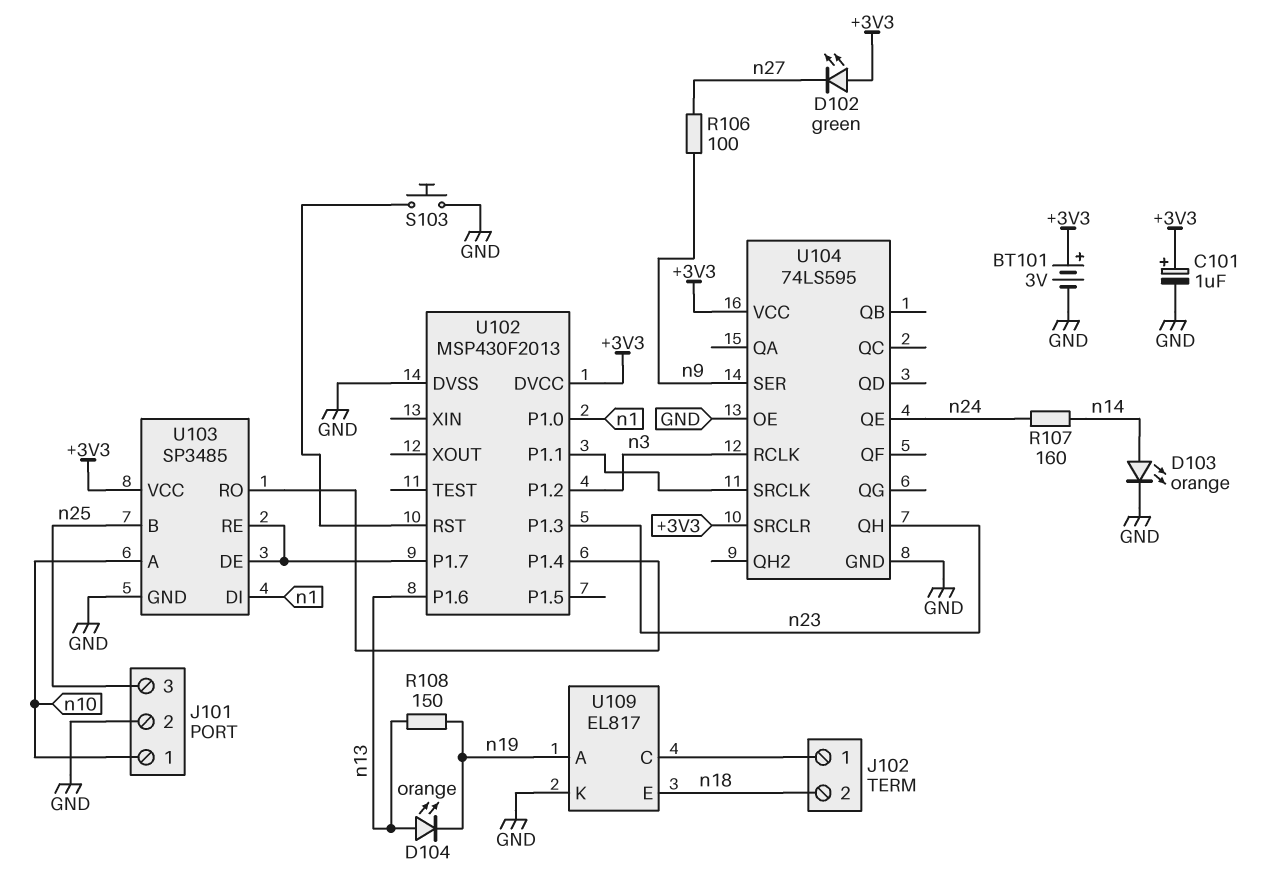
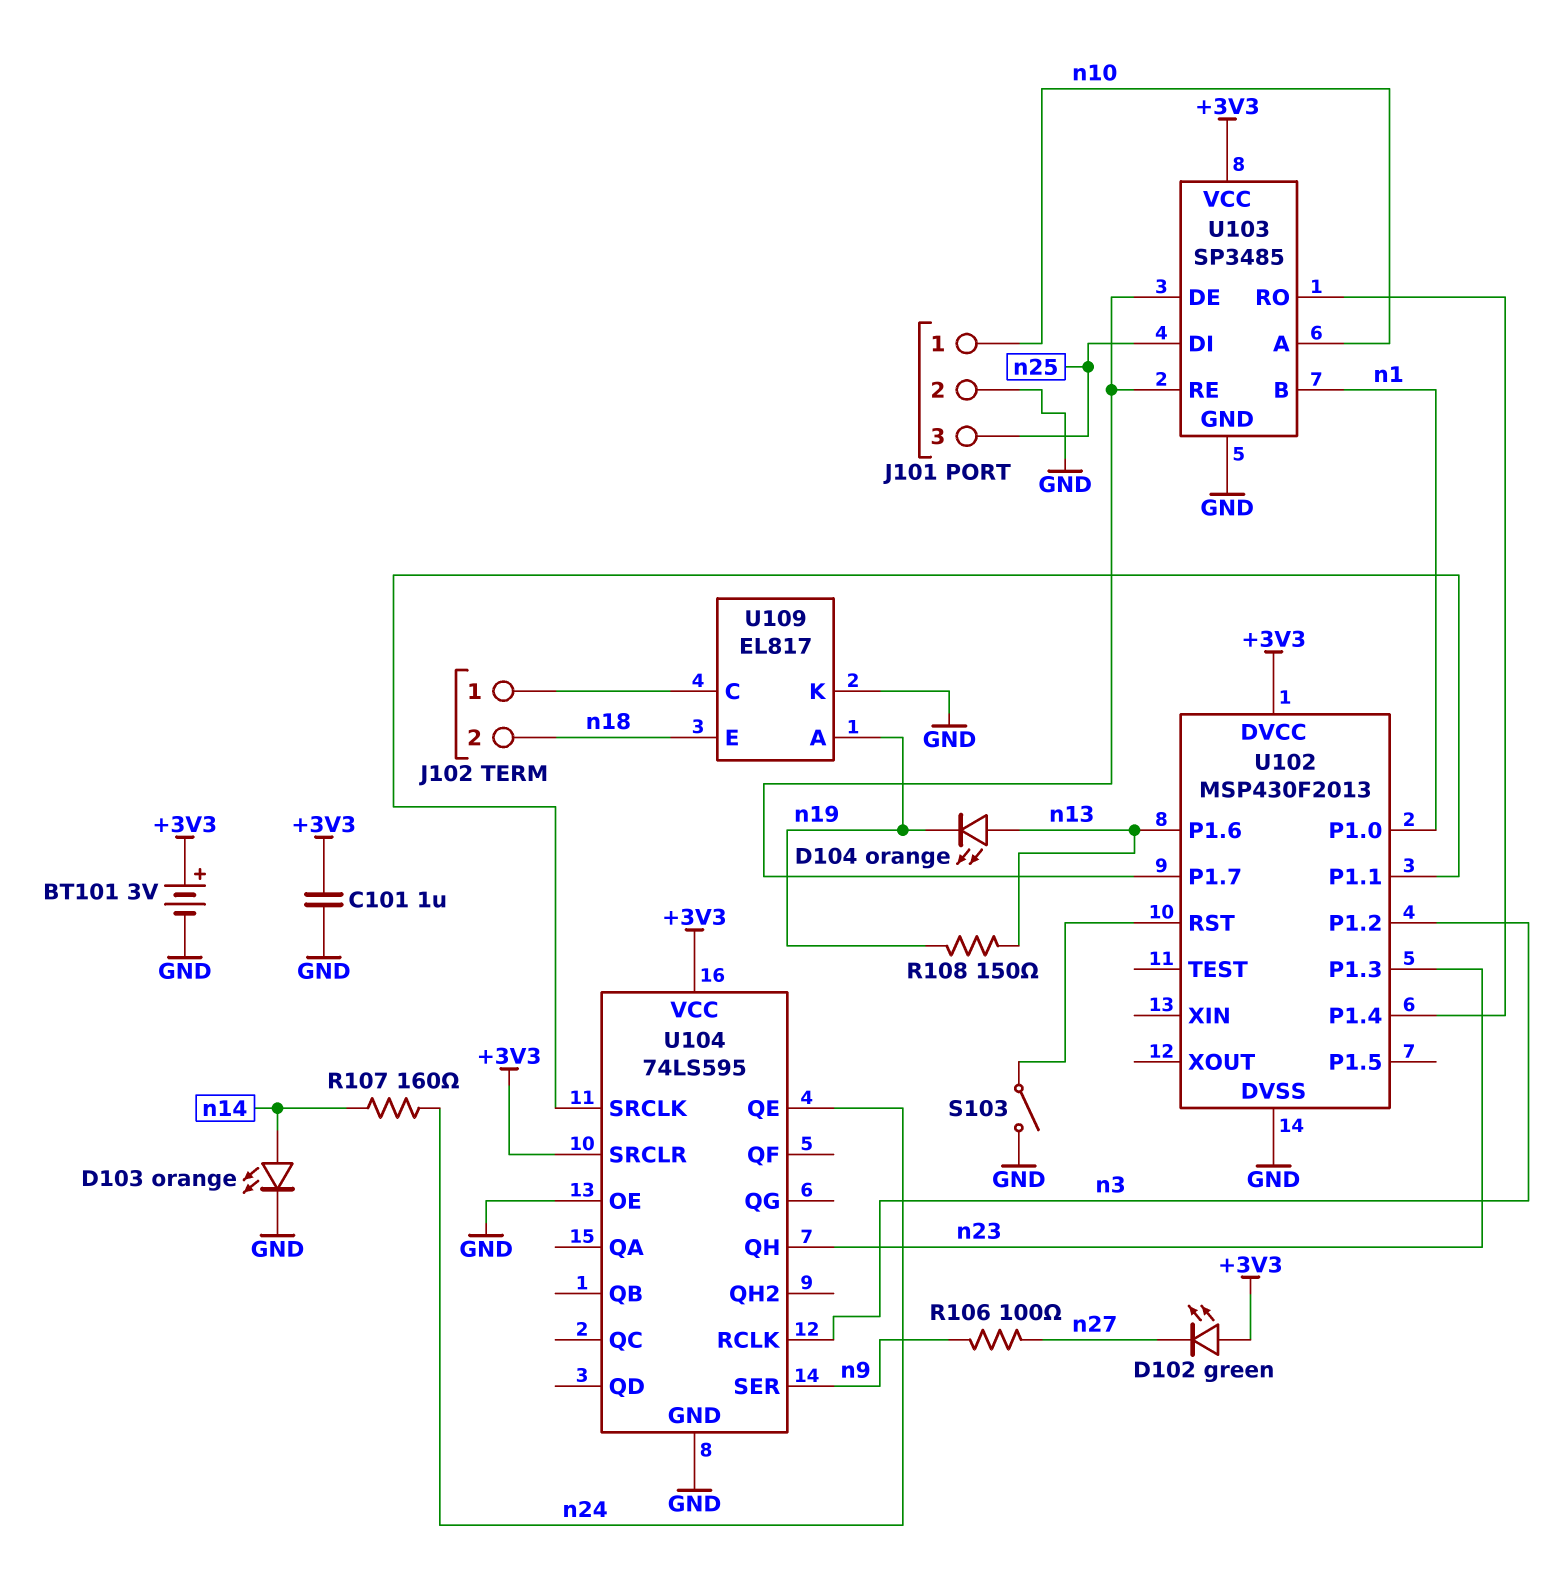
C101: 1uF (plus +3V3, minus GND) -> 1uF (+3V3, GND)
S103: button (GND, U102/RST) -> switch (GND, U102/RST)
U103 pin B: n25 -> n1
U103 pin DI: n1 -> n25

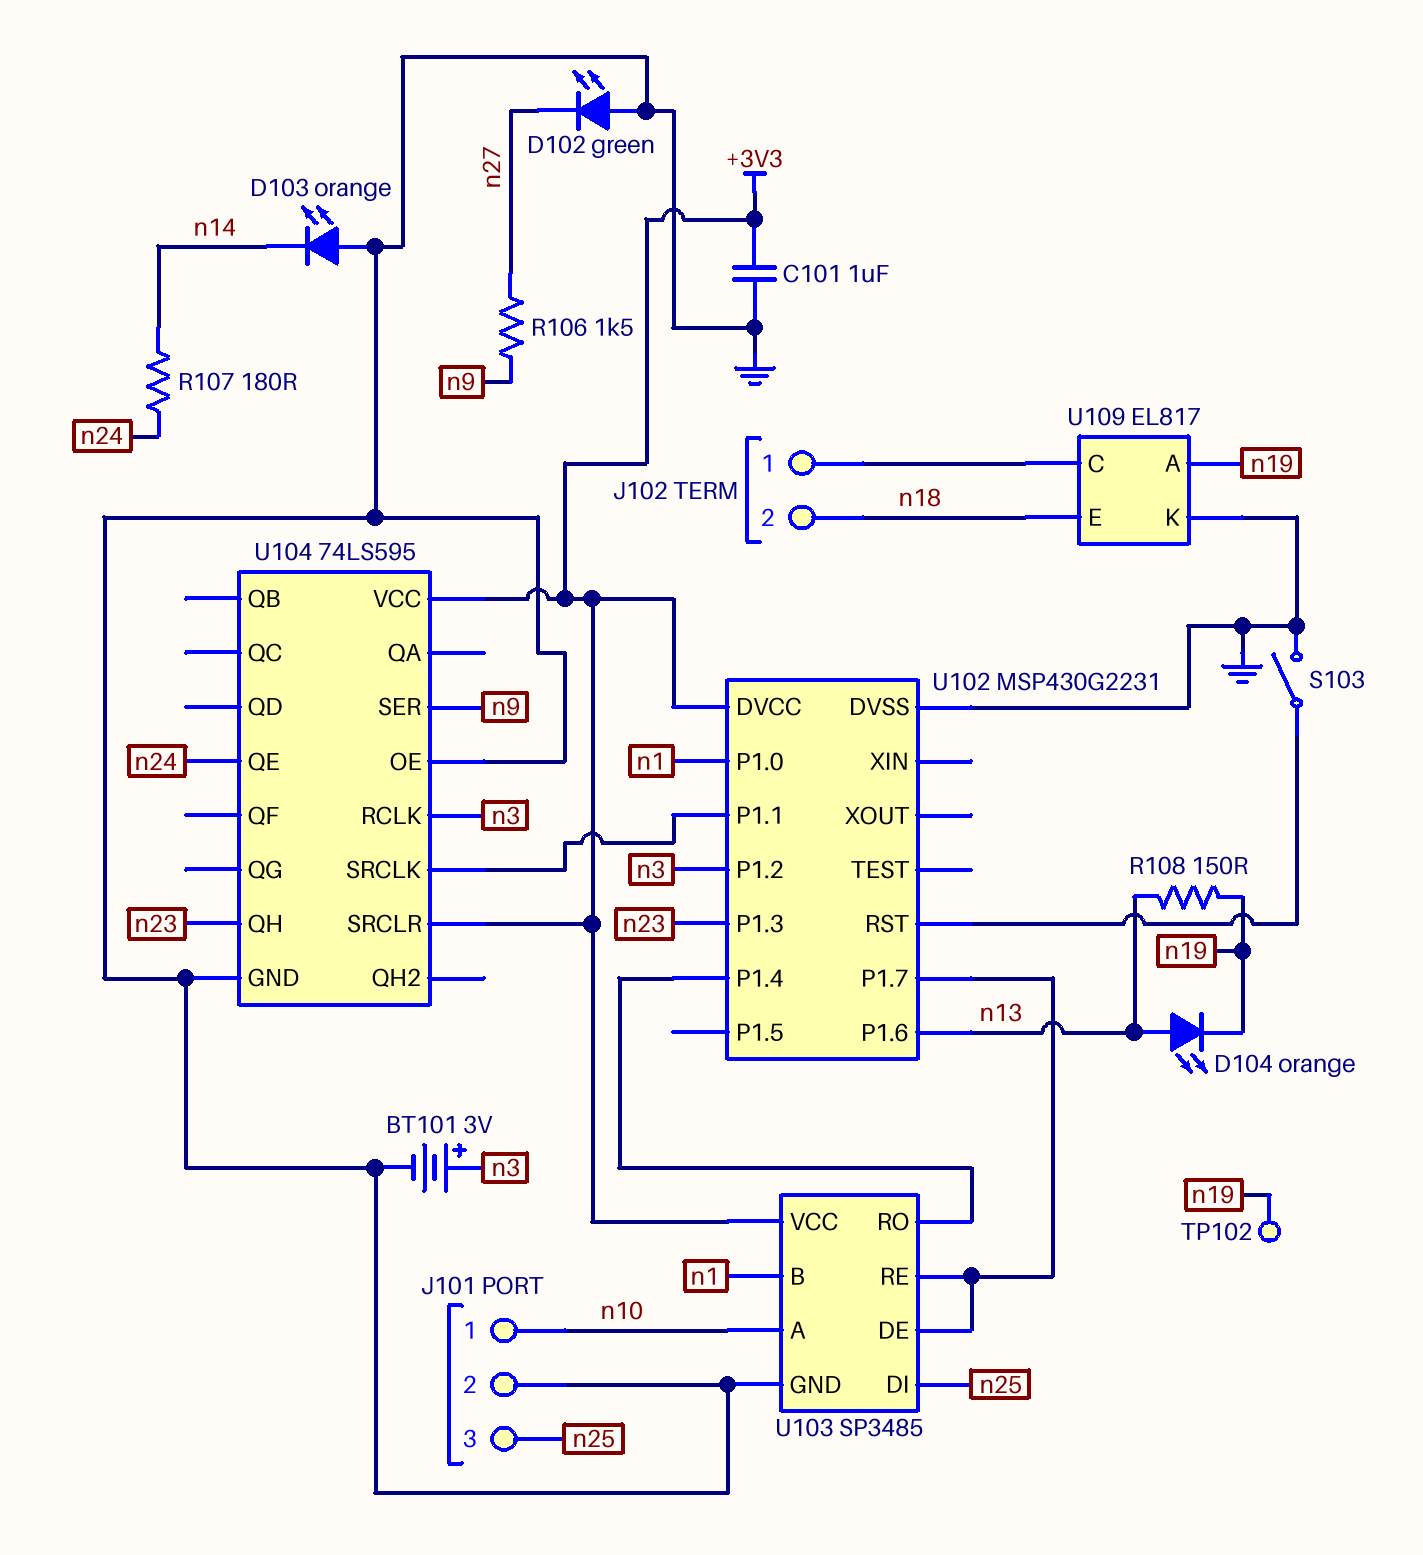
BT101: 3V (plus +3V3, minus GND) -> 3V (plus n3, minus GND)
D102: LED green (A +3V3, K n27) -> LED green (A GND, K n27)
D103: LED orange (A n14, K GND) -> LED orange (A GND, K n14)
R106: 100 (n9, n27) -> 1.5k (n9, n27)
R107: 160 (n14, n24) -> 180 (n14, n24)
TP102: none -> test point (n19)
U102: MSP430F2013 -> MSP430G2231

